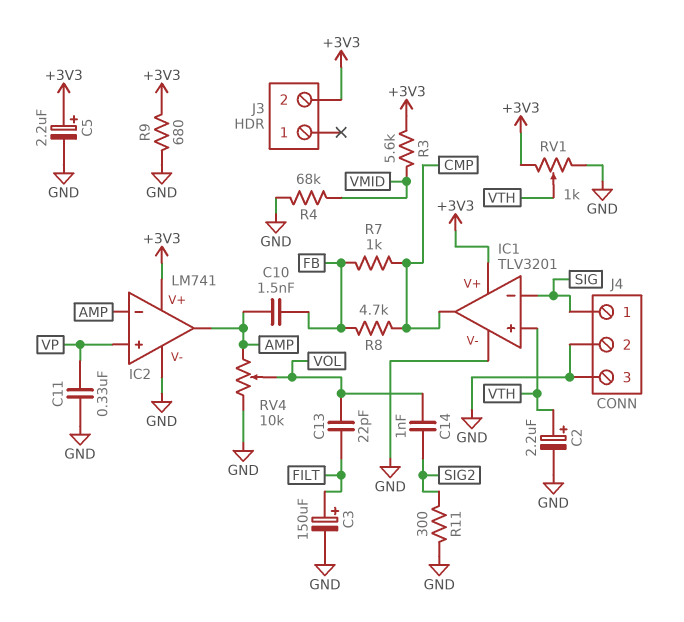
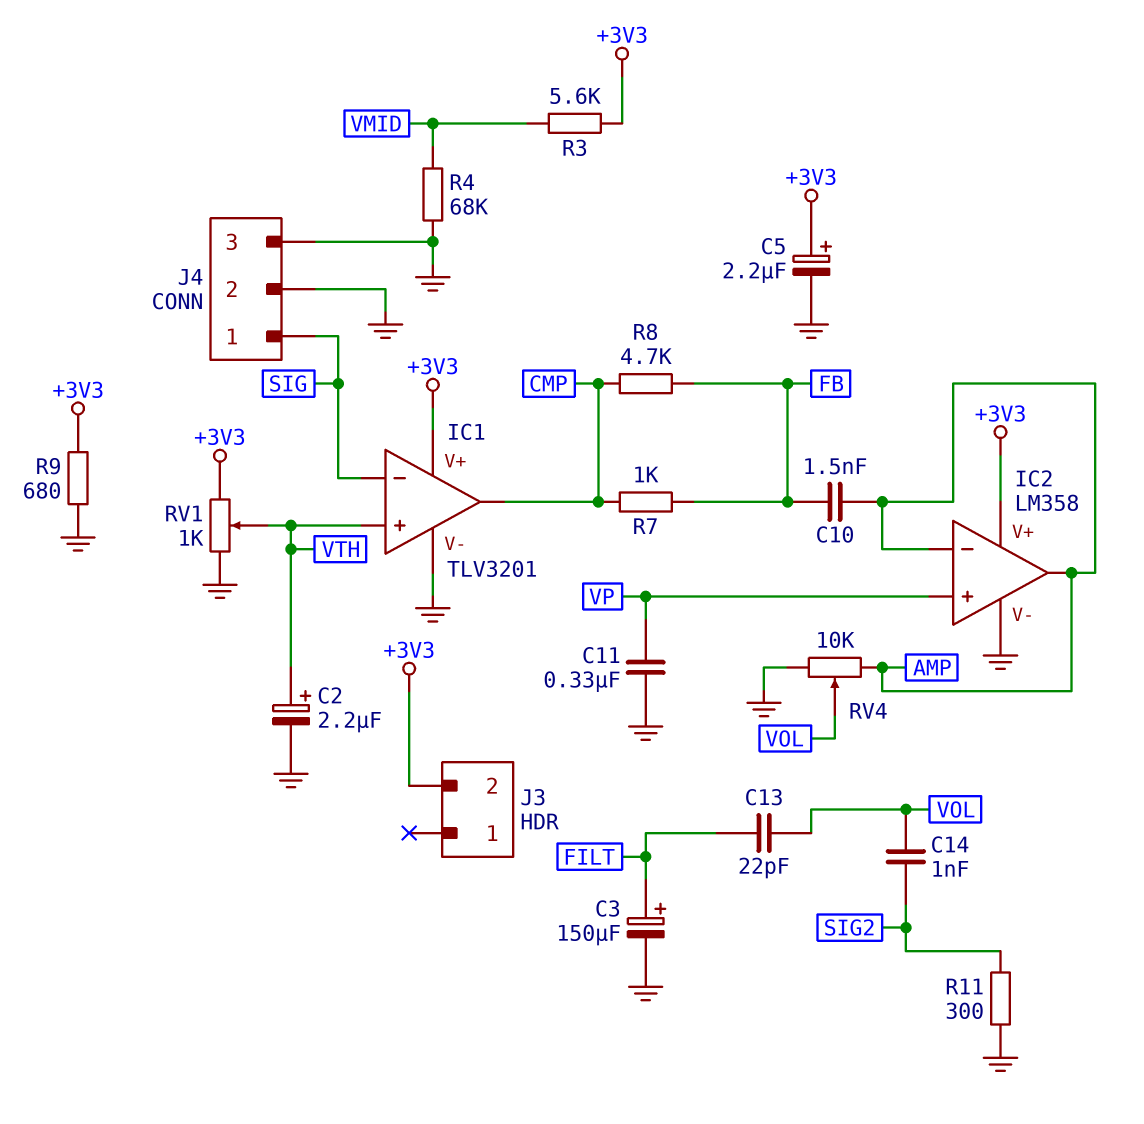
IC2: LM741 -> LM358

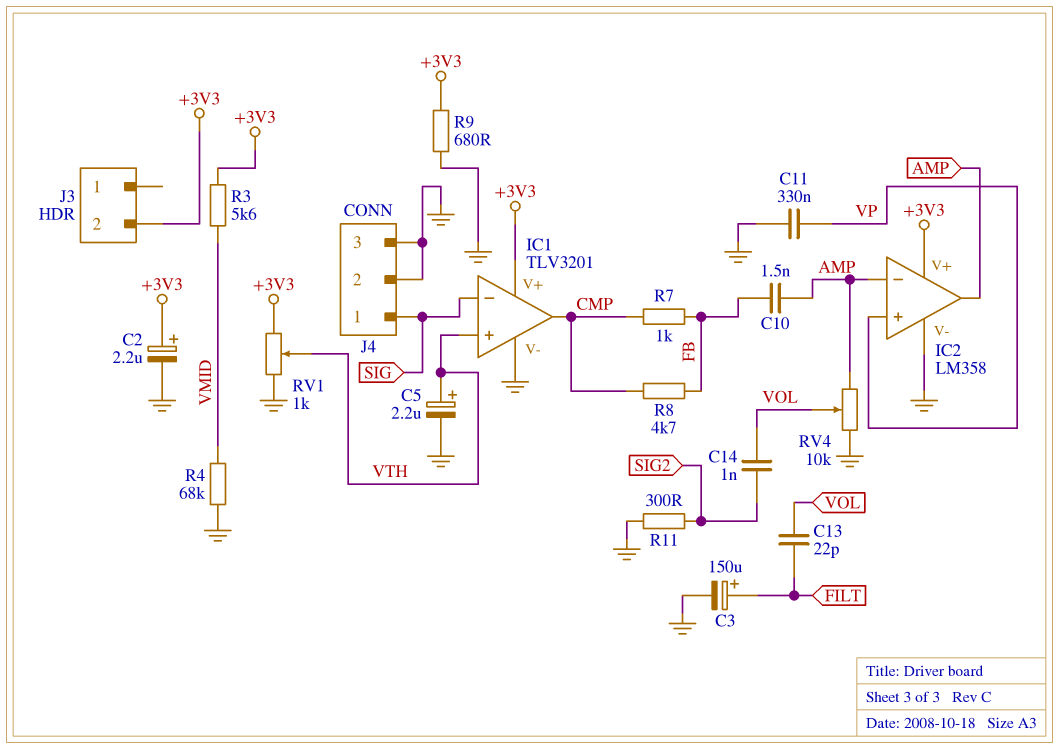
C2: 2.2uF (plus VTH, minus GND) -> 2.2uF (plus +3V3, minus GND)
C5: 2.2uF (plus +3V3, minus GND) -> 2.2uF (plus VTH, minus GND)

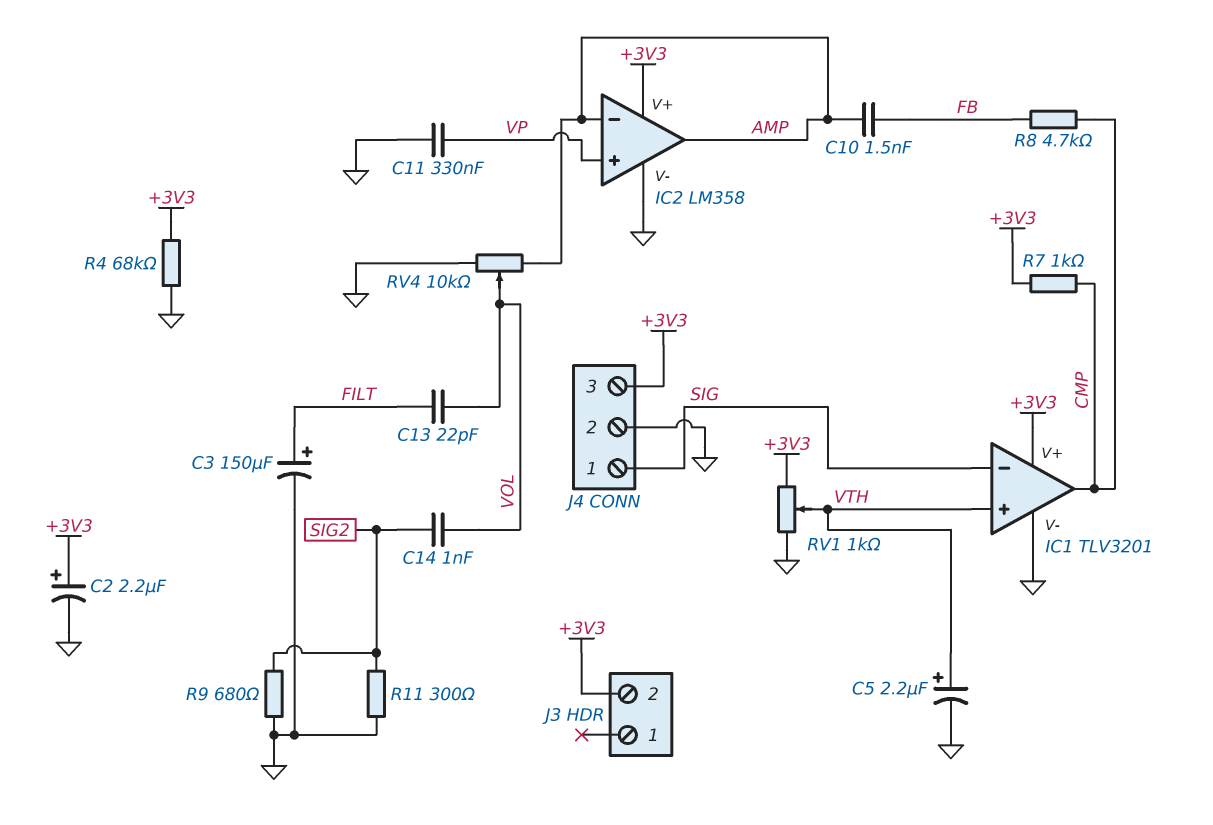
J4 pin 3: GND -> +3V3
R3: 5.6k (+3V3, VMID) -> none
R4: 68k (GND, VMID) -> 68k (+3V3, GND)
R7: 1k (CMP, FB) -> 1k (+3V3, CMP)
R9: 680 (+3V3, GND) -> 680 (GND, SIG2)

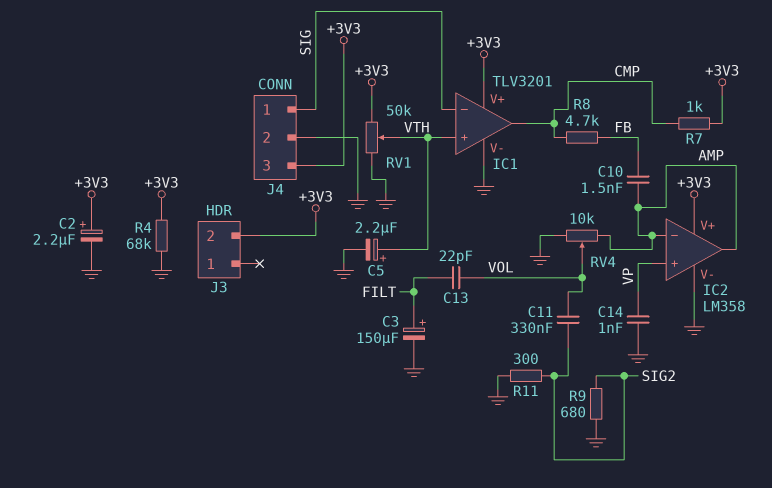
C11: 330nF (GND, VP) -> 330nF (SIG2, VOL)
C14: 1nF (SIG2, VOL) -> 1nF (GND, VP)
RV1: 1k (+3V3, GND, wiper VTH) -> 50k (+3V3, GND, wiper VTH)

